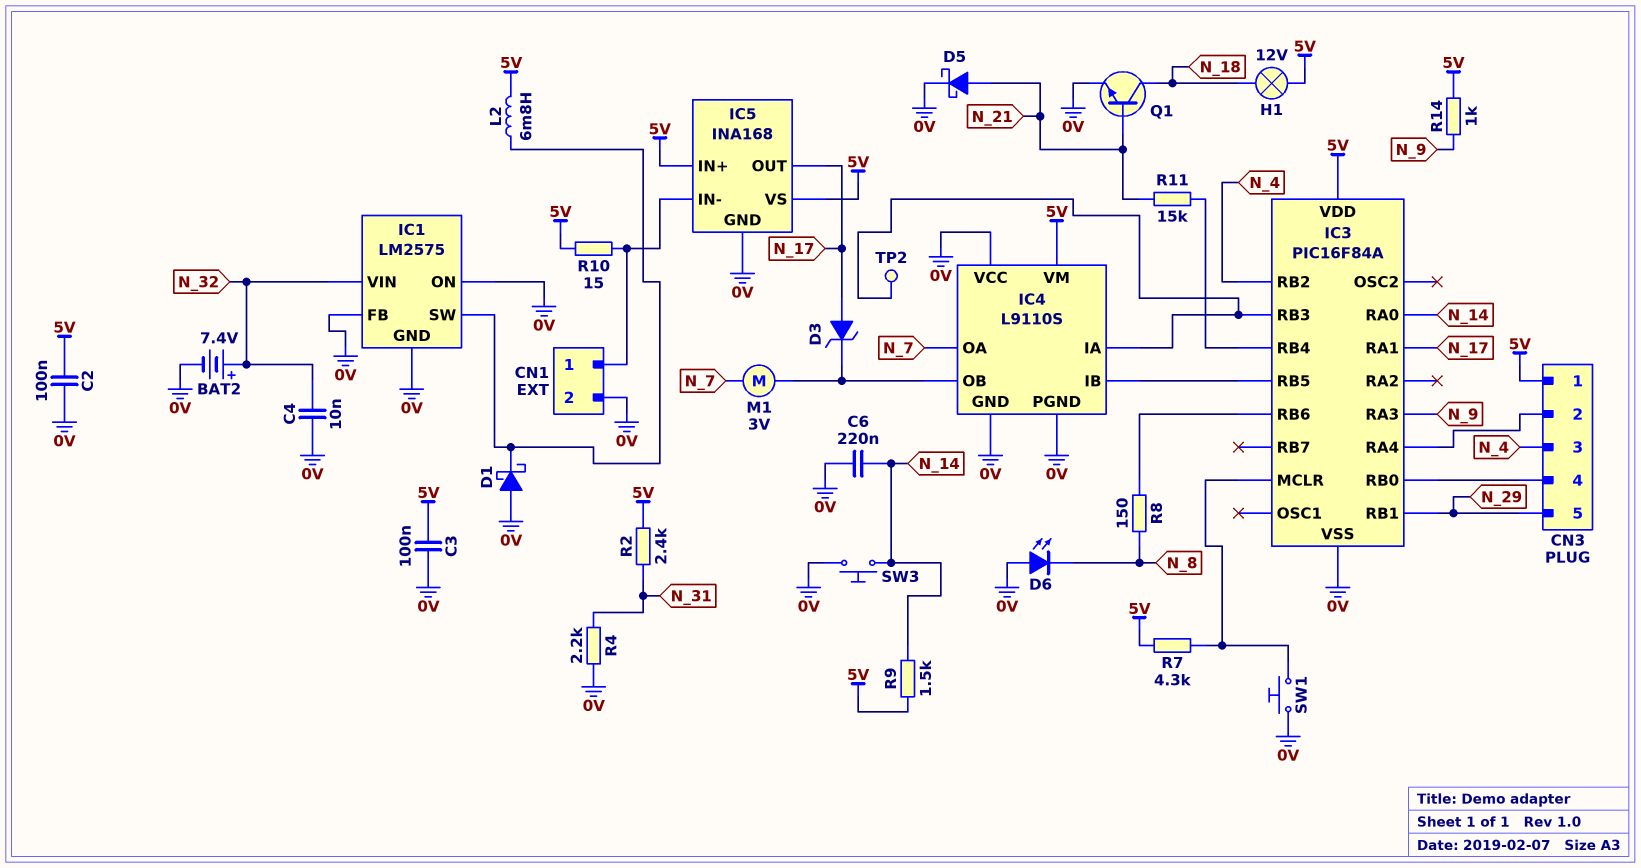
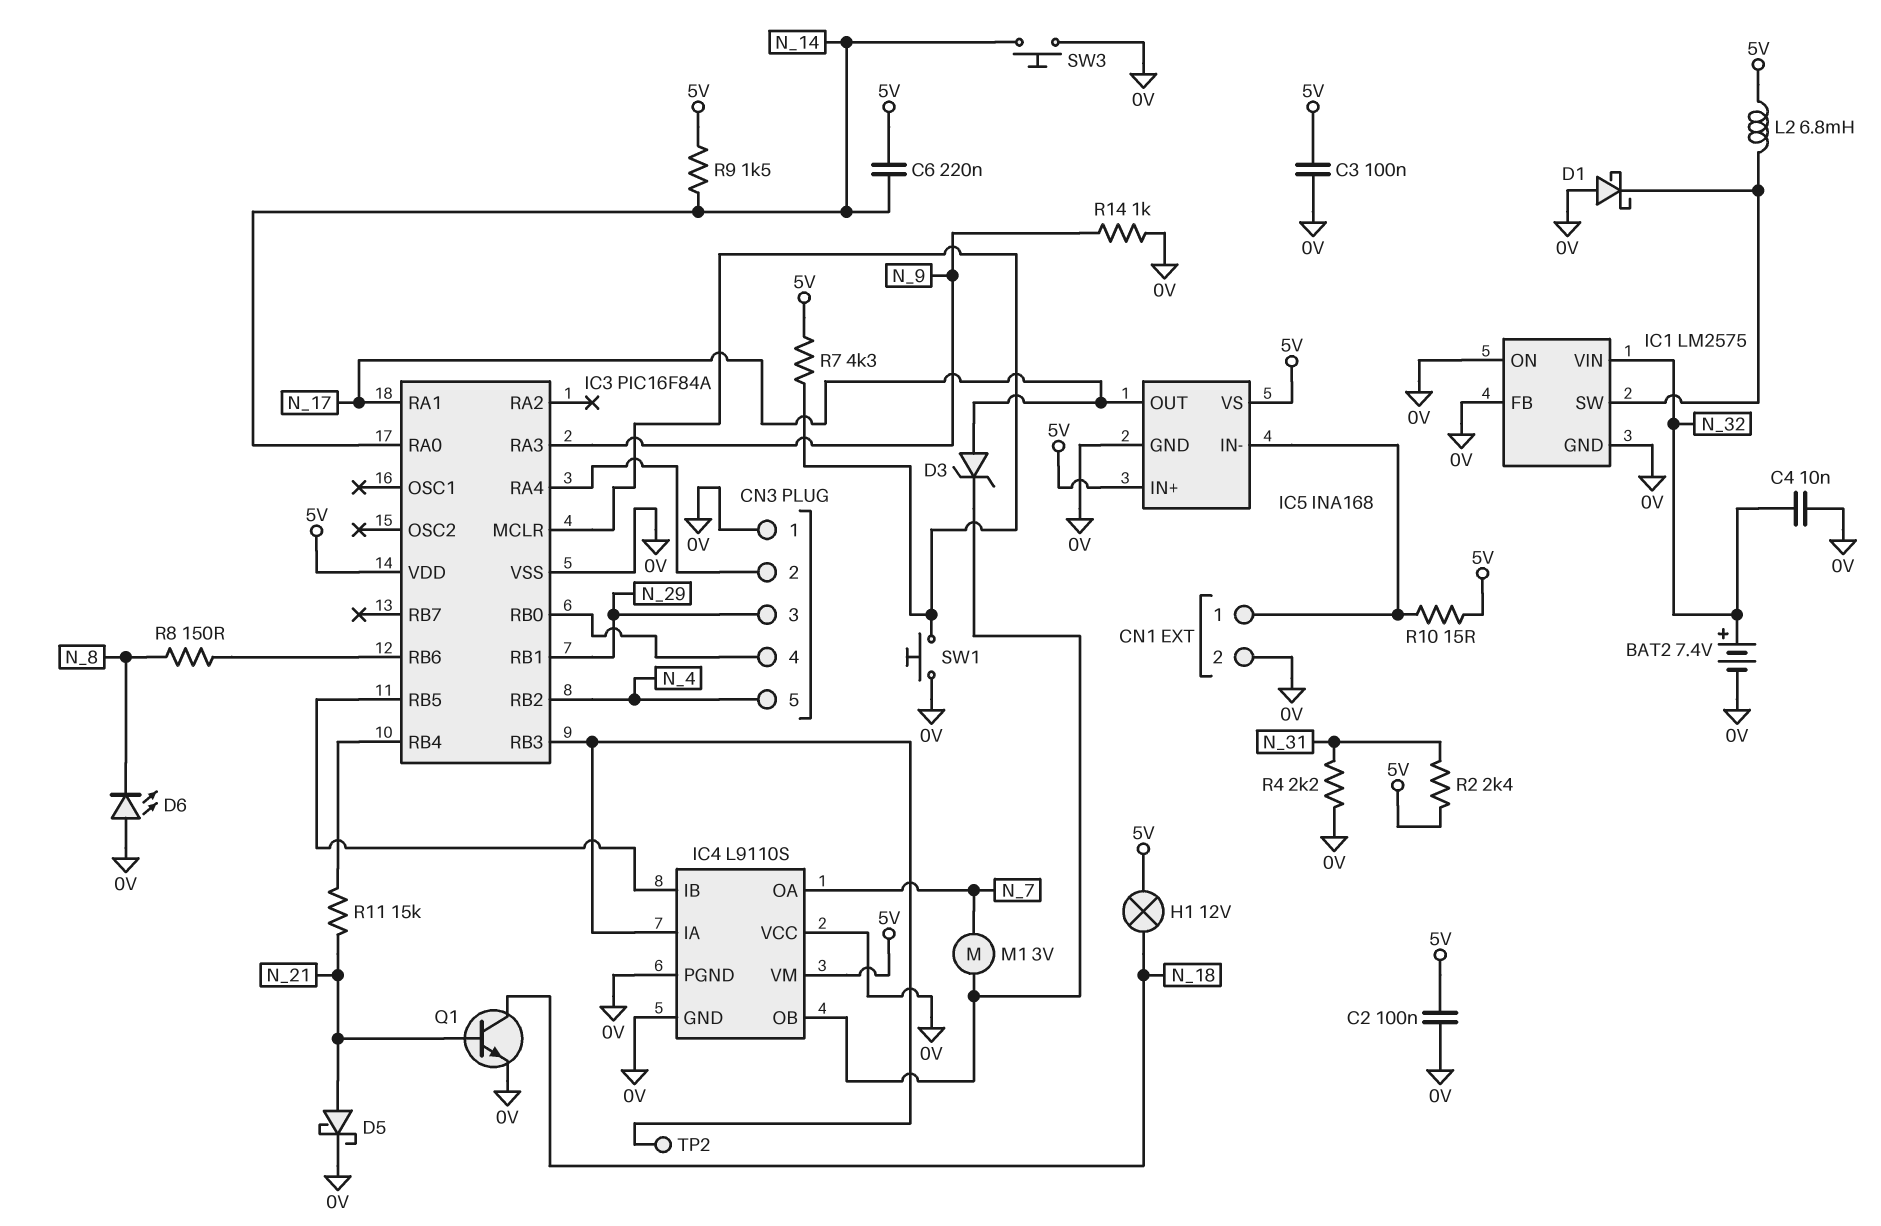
C6: 220nF (0V, N_14) -> 220nF (5V, N_14)
CN3 pin 1: 5V -> 0V
CN3 pin 3: N_4 -> N_29
CN3 pin 5: N_29 -> N_4
R14: 1k (5V, N_9) -> 1k (0V, N_9)

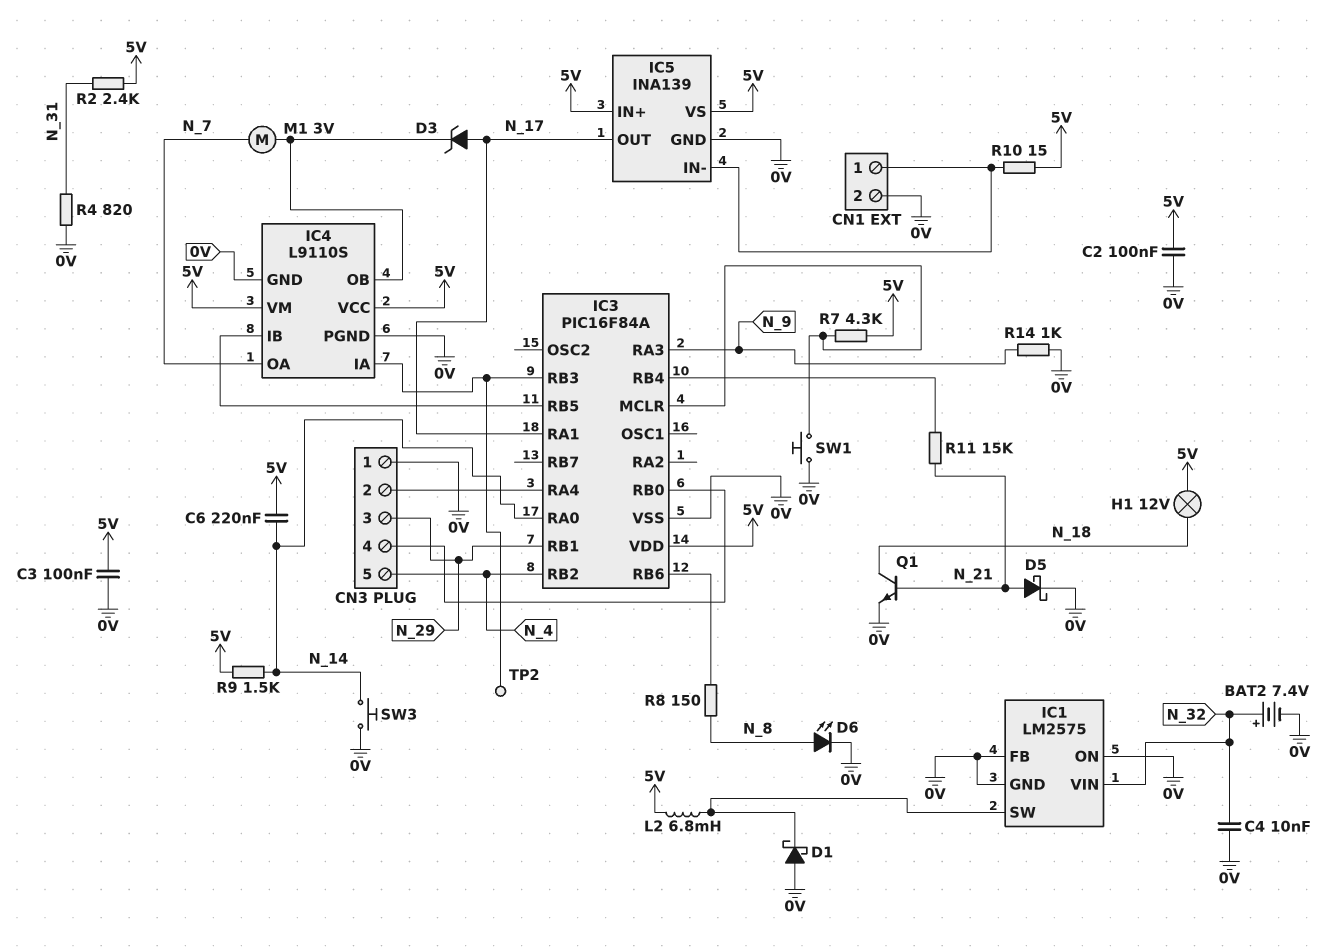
D6: LED (A 0V, K N_8) -> LED (A N_8, K 0V)
IC4 pin VCC: 0V -> 5V
IC5: INA168 -> INA139
R4: 2.2k (0V, N_31) -> 820 (0V, N_31)

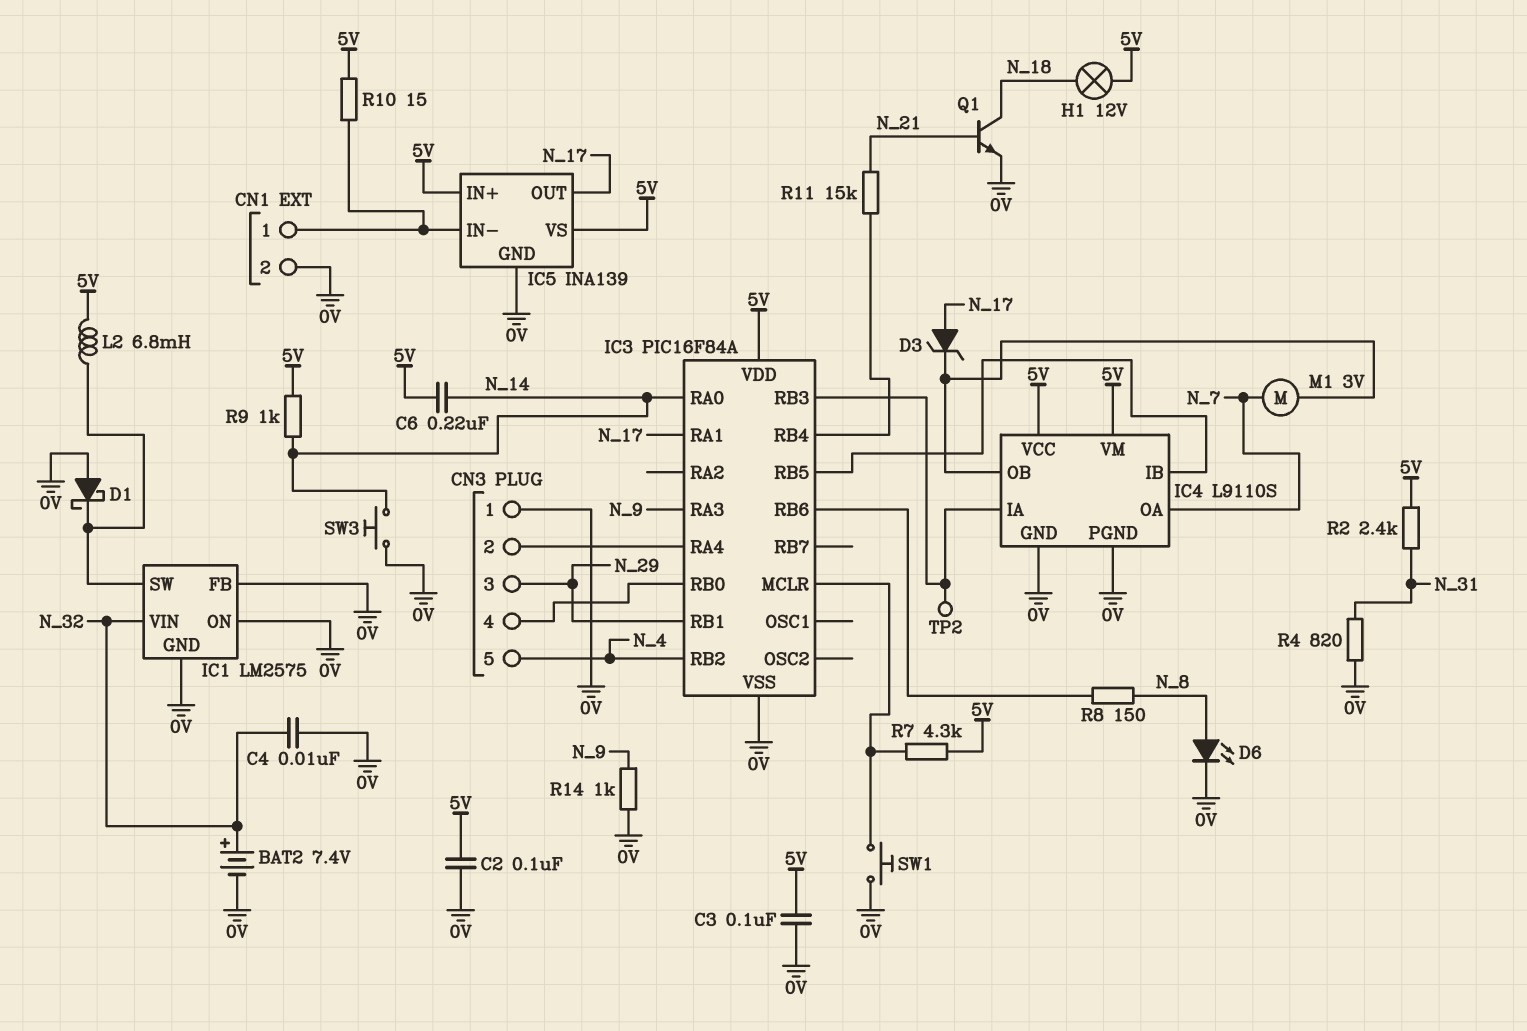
D5: schottky (A N_21, K 0V) -> none
R9: 1.5k (5V, N_14) -> 1k (5V, N_14)

